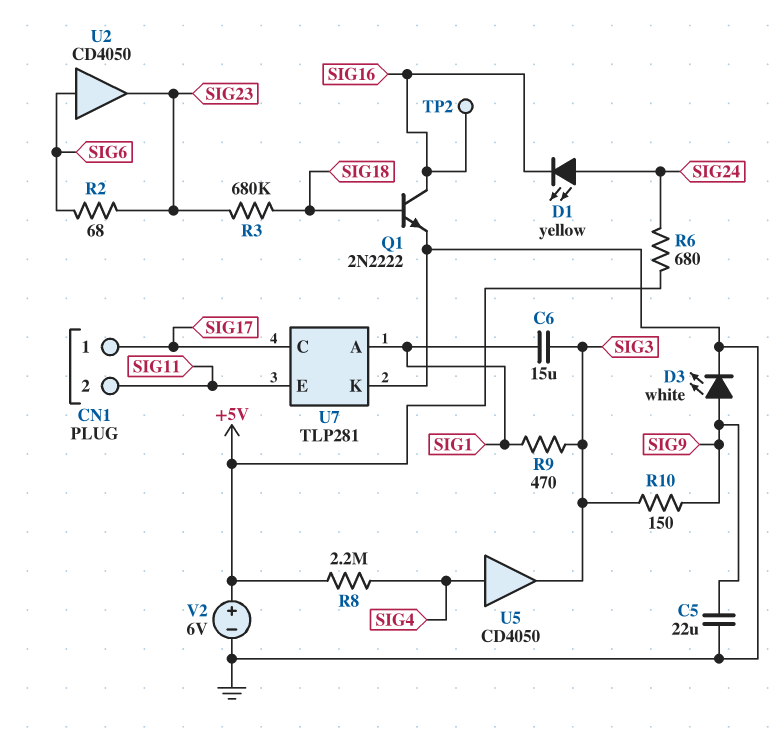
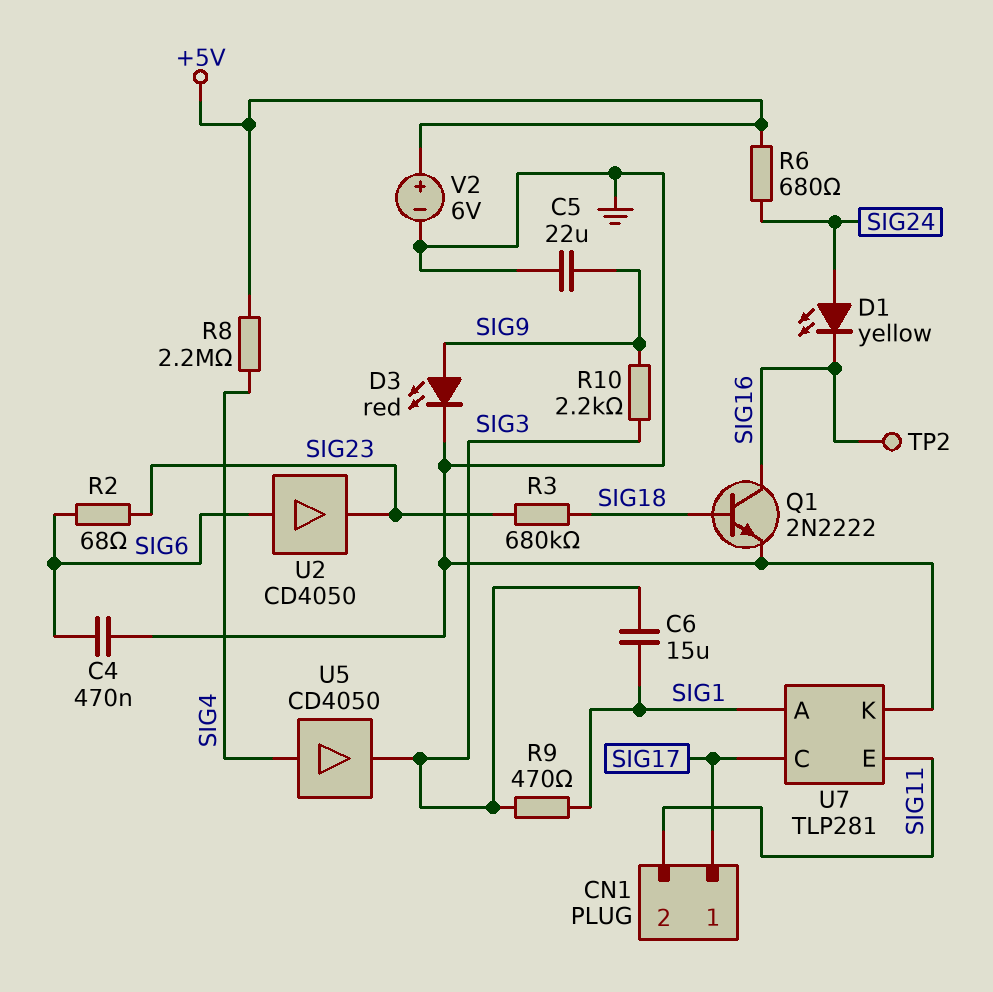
C4: none -> 470nF (GND, SIG6)
D3: LED white (A SIG9, K GND) -> LED red (A SIG9, K GND)
R10: 150 (SIG3, SIG9) -> 2.2k (SIG3, SIG9)

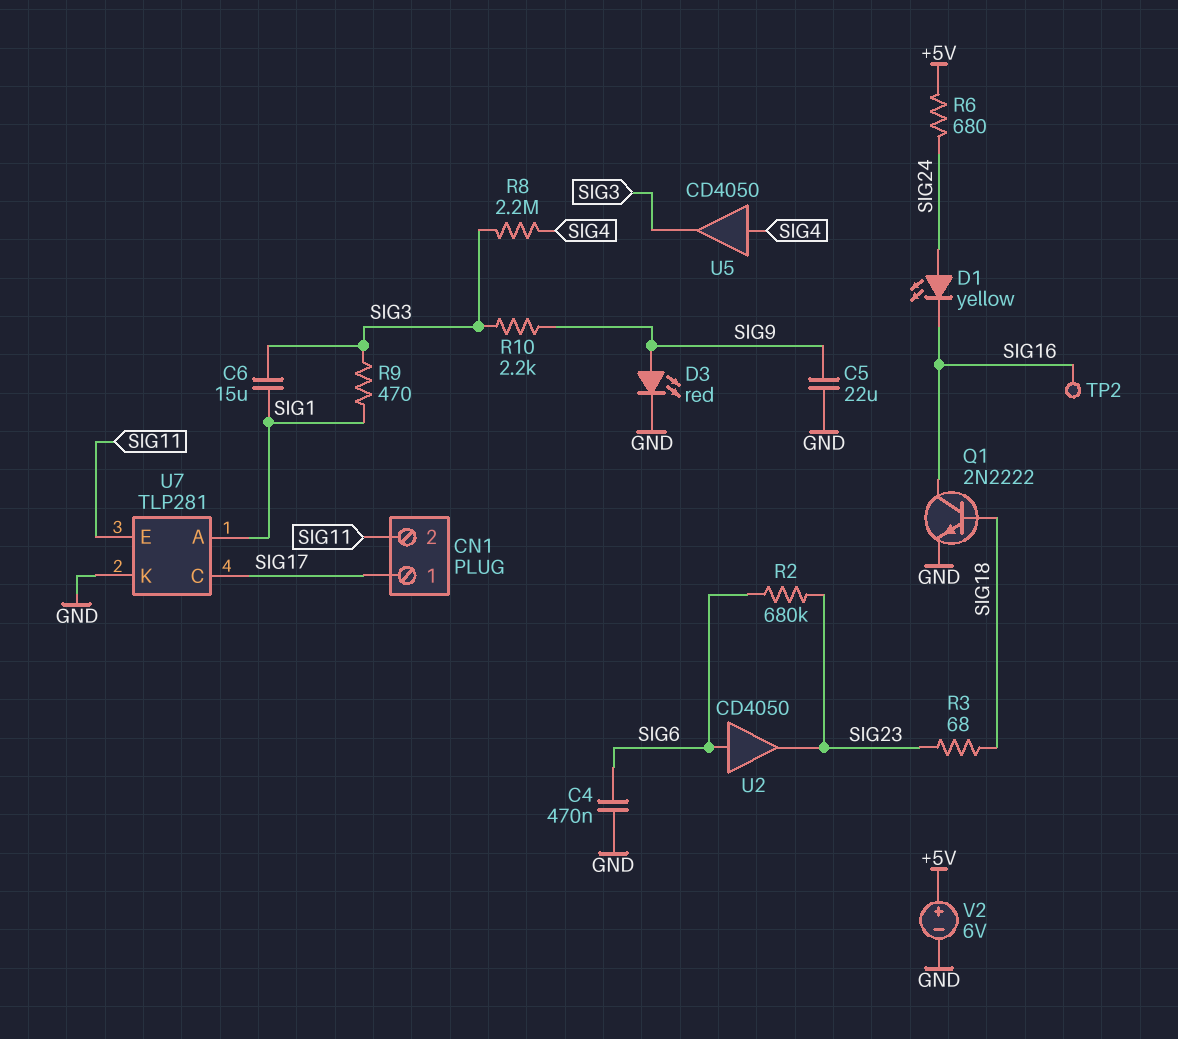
R2: 68 (SIG6, SIG23) -> 680k (SIG6, SIG23)
R3: 680k (SIG18, SIG23) -> 68 (SIG18, SIG23)
R8: 2.2M (+5V, SIG4) -> 2.2M (SIG3, SIG4)

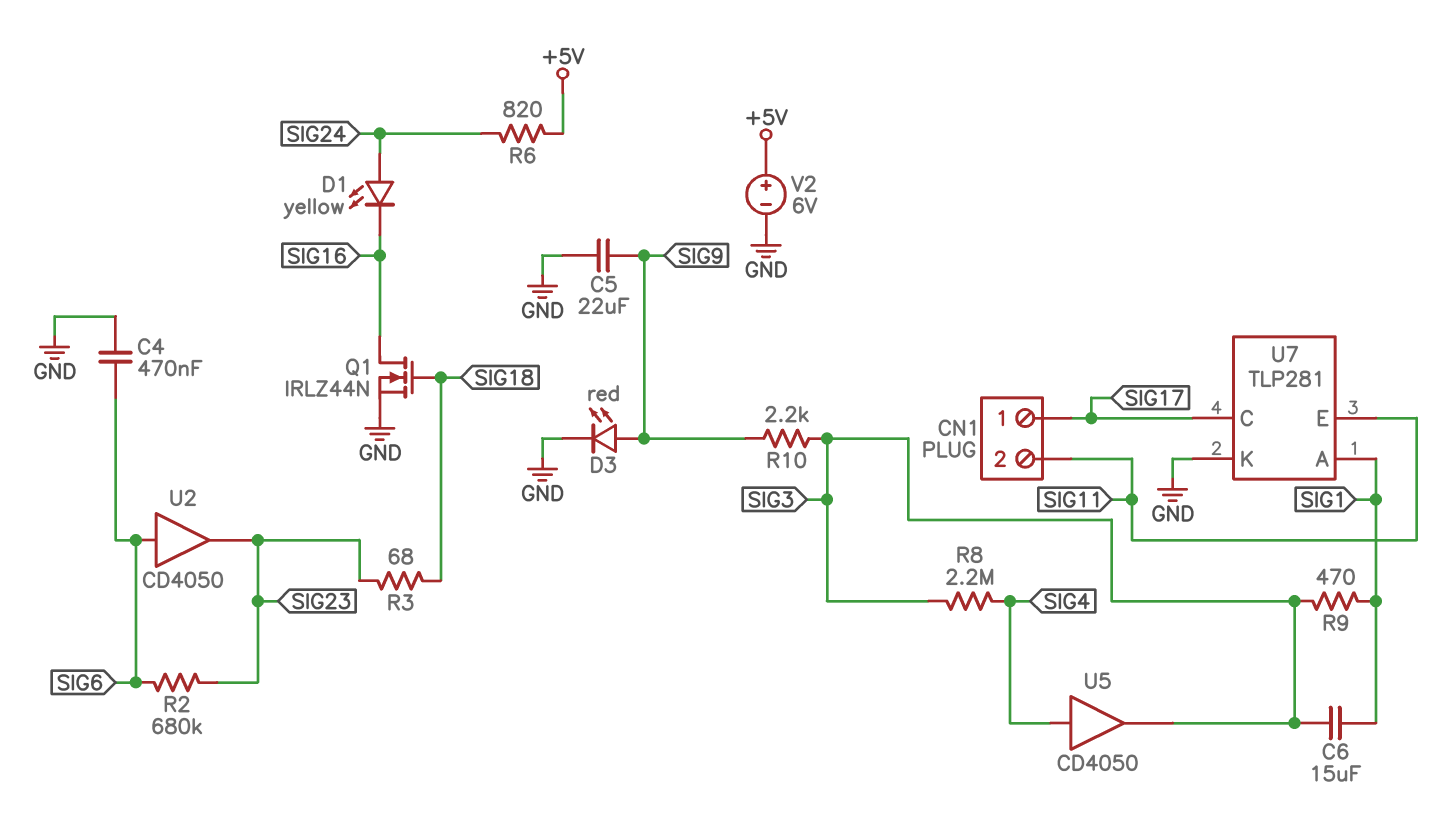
Q1: NPN 2N2222 (B SIG18, C SIG16, E GND) -> NMOS IRLZ44N (G SIG18, D SIG16, S GND)
R6: 680 (+5V, SIG24) -> 820 (+5V, SIG24)
TP2: test point (SIG16) -> none

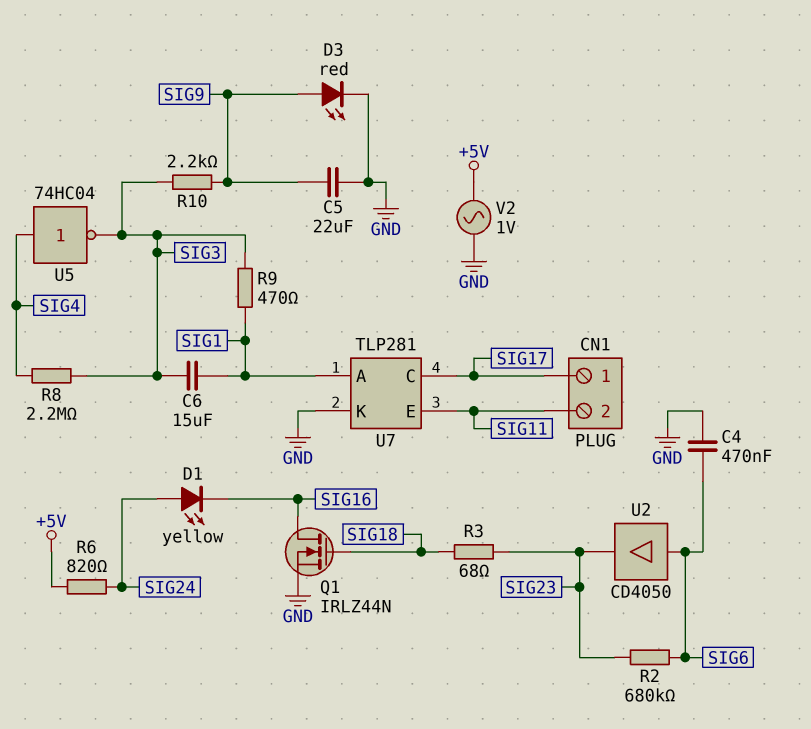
U5: buffer CD4050 (in SIG4, out SIG3) -> NOT 74HC04 (in SIG4, out SIG3)
V2: 6V (plus +5V, minus GND) -> AC 1V (+5V, GND)

